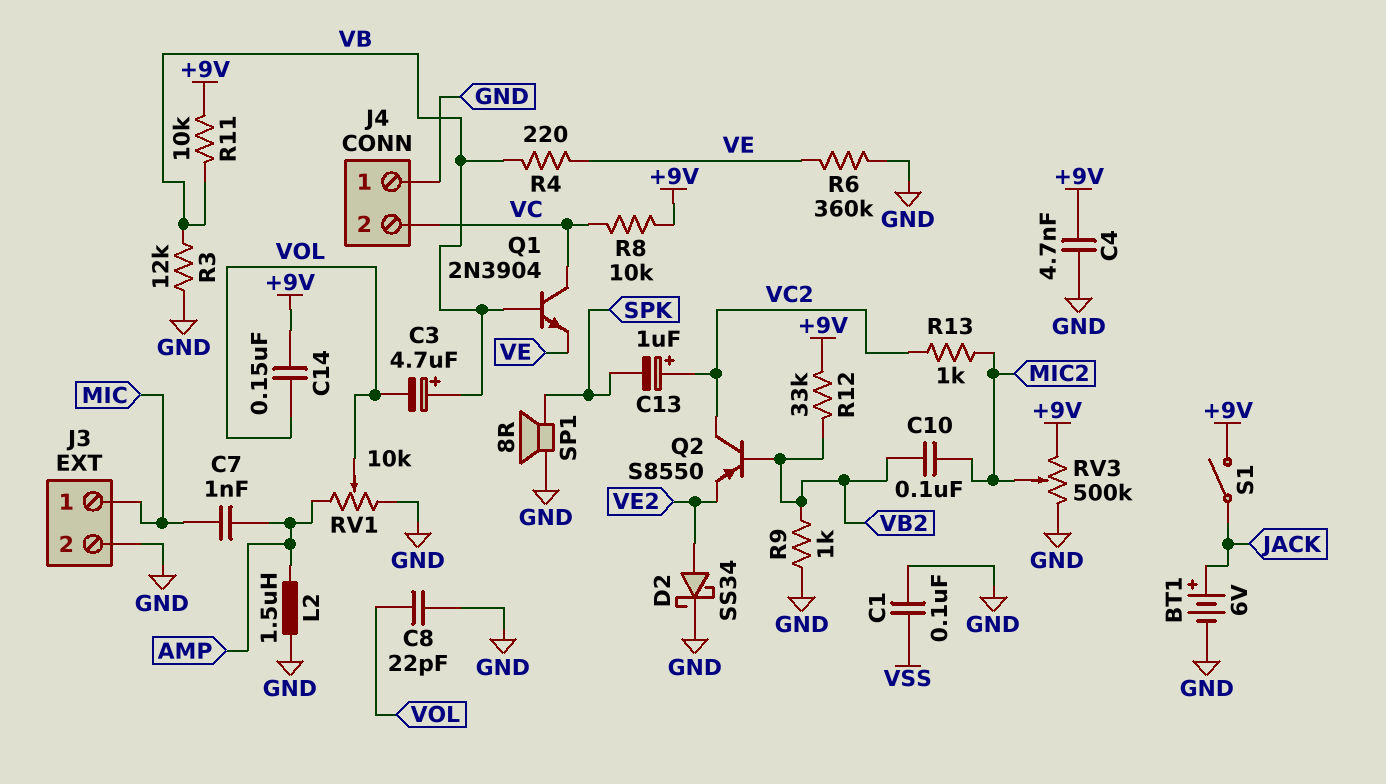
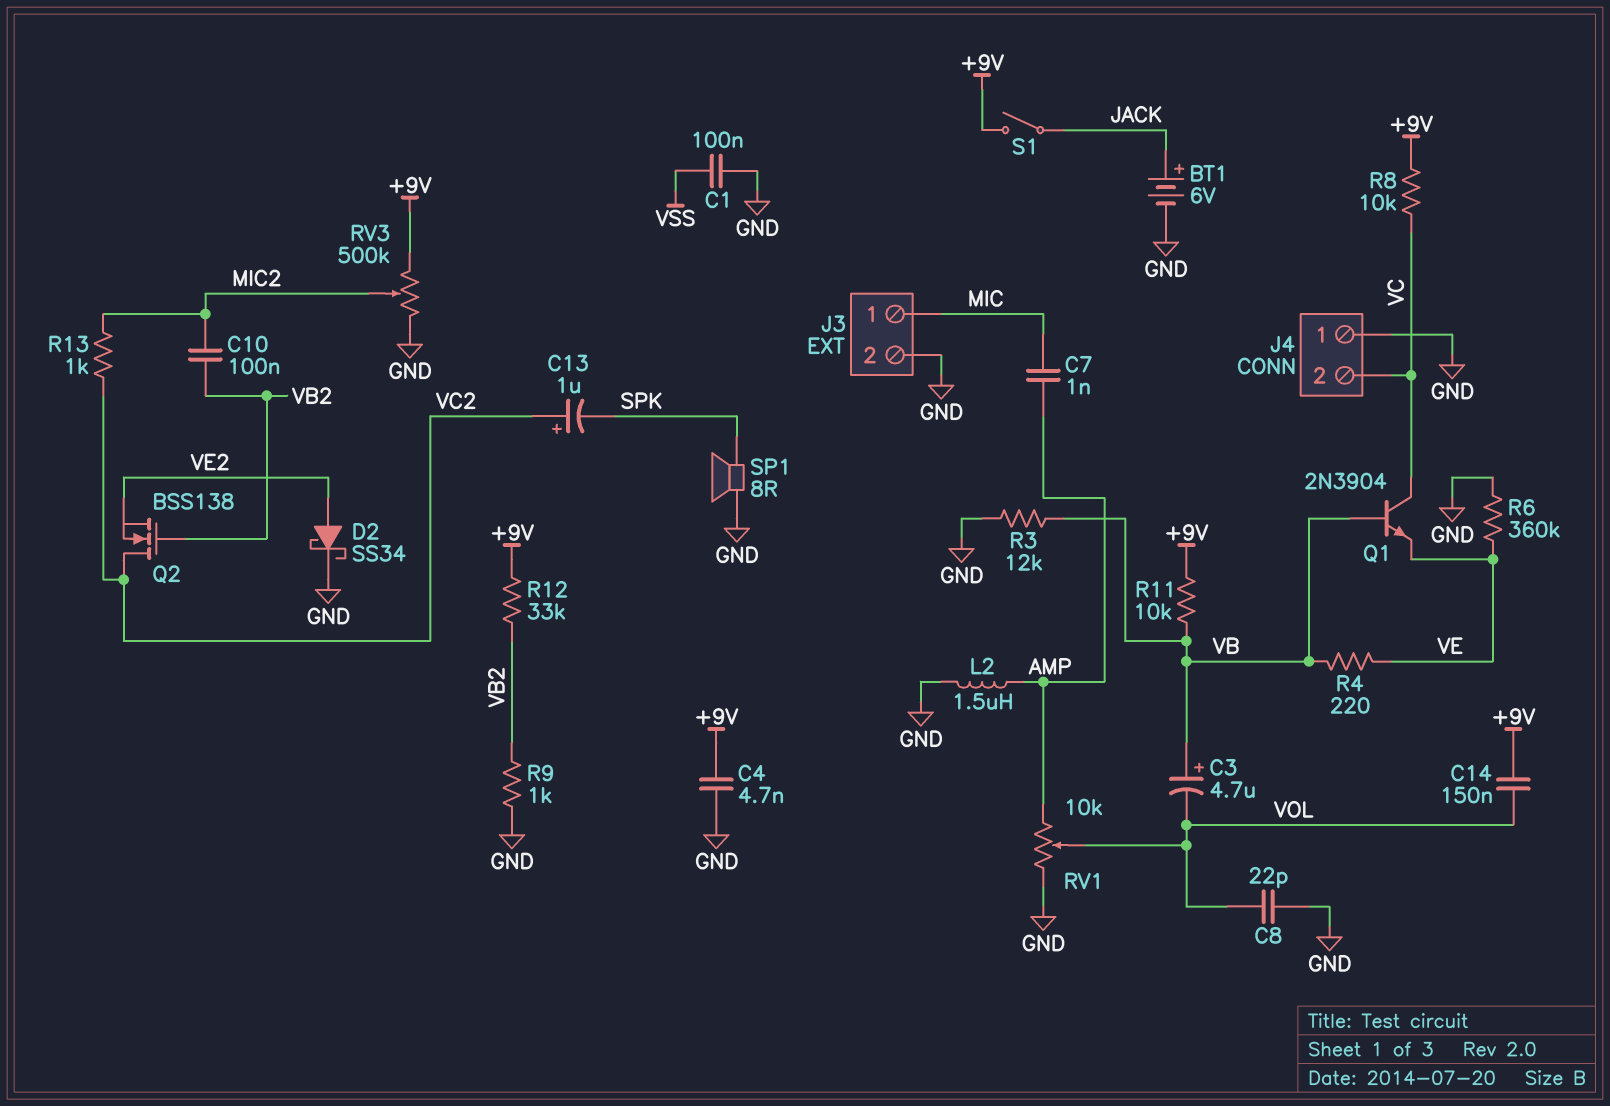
Q2: PNP S8550 (B VB2, C VC2, E VE2) -> NMOS BSS138 (G VB2, D VC2, S VE2)

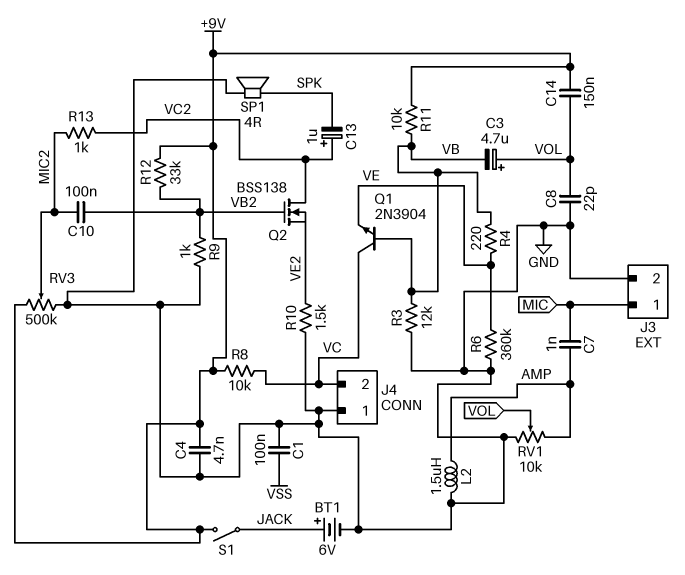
C3: 4.7uF (plus VB, minus VOL) -> 4.7uF (plus VOL, minus VB)
D2: schottky SS34 (A VE2, K GND) -> none
R10: none -> 1.5k (GND, VE2)
SP1: speaker 8R (GND, SPK) -> speaker 4R (GND, SPK)

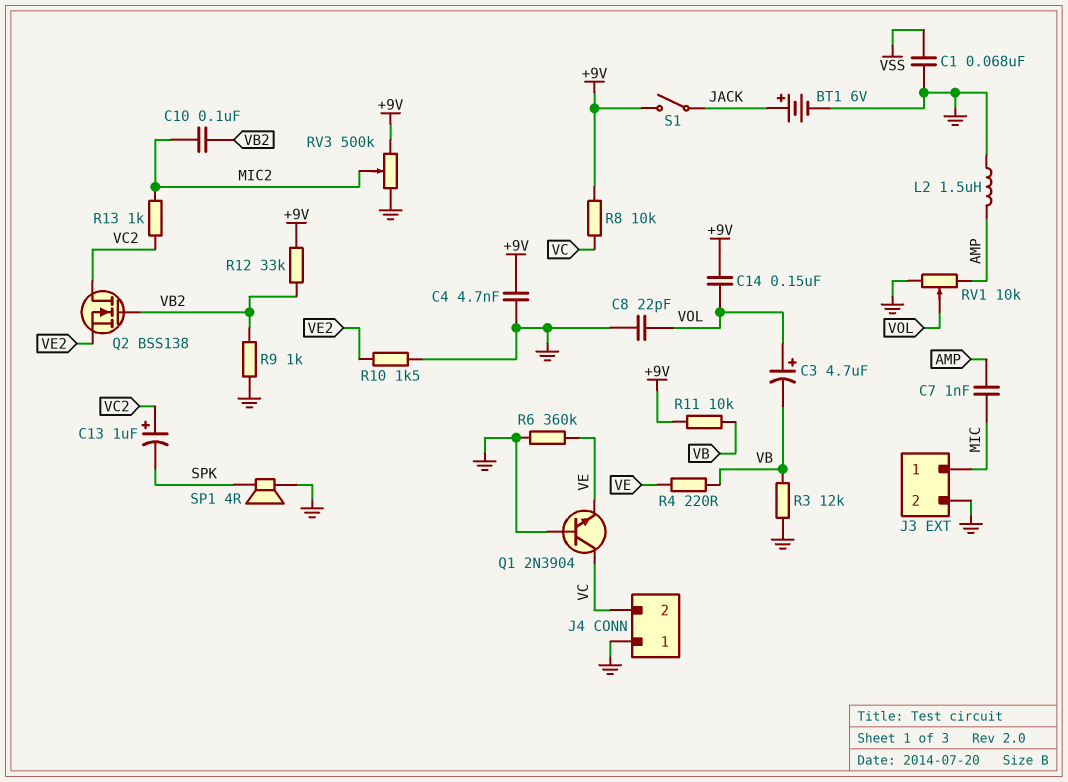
C1: 100nF (GND, VSS) -> 68nF (GND, VSS)
Q1: NPN 2N3904 (B VB, C VC, E VE) -> NPN 2N3904 (B GND, C VC, E VE)

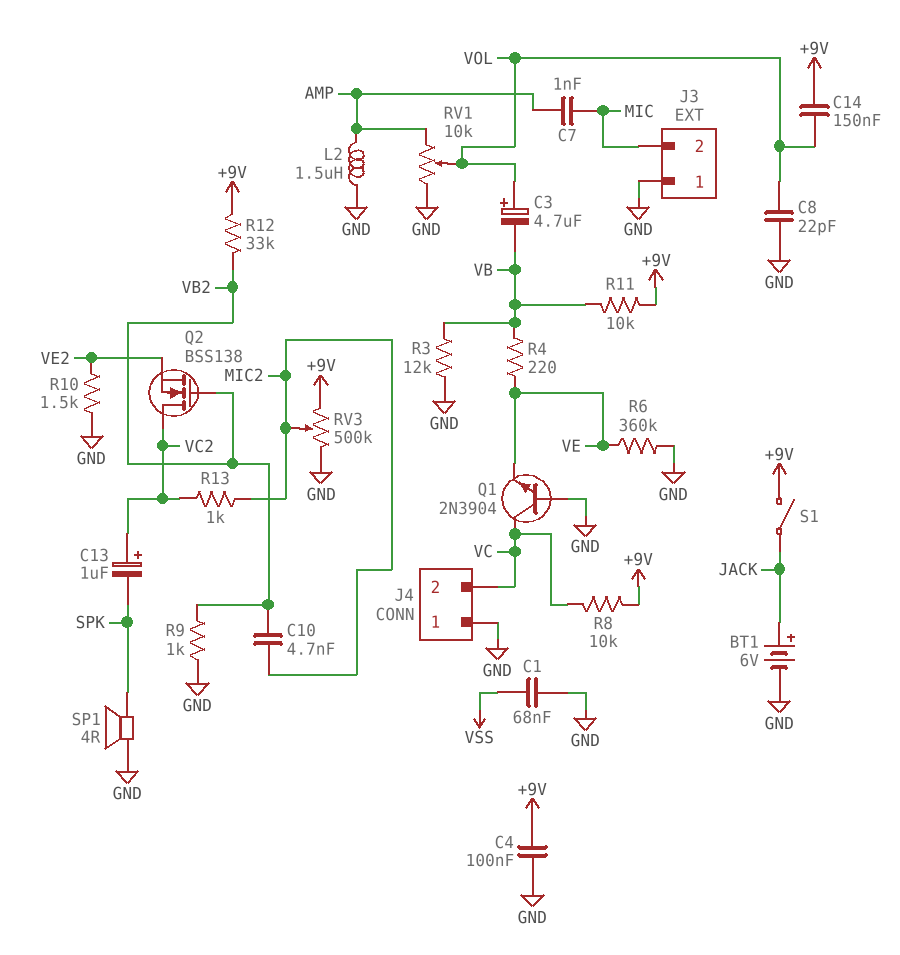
C4: 4.7nF (+9V, GND) -> 100nF (+9V, GND)
C10: 100nF (MIC2, VB2) -> 4.7nF (MIC2, VB2)
J3 pin 1: MIC -> GND
J3 pin 2: GND -> MIC

